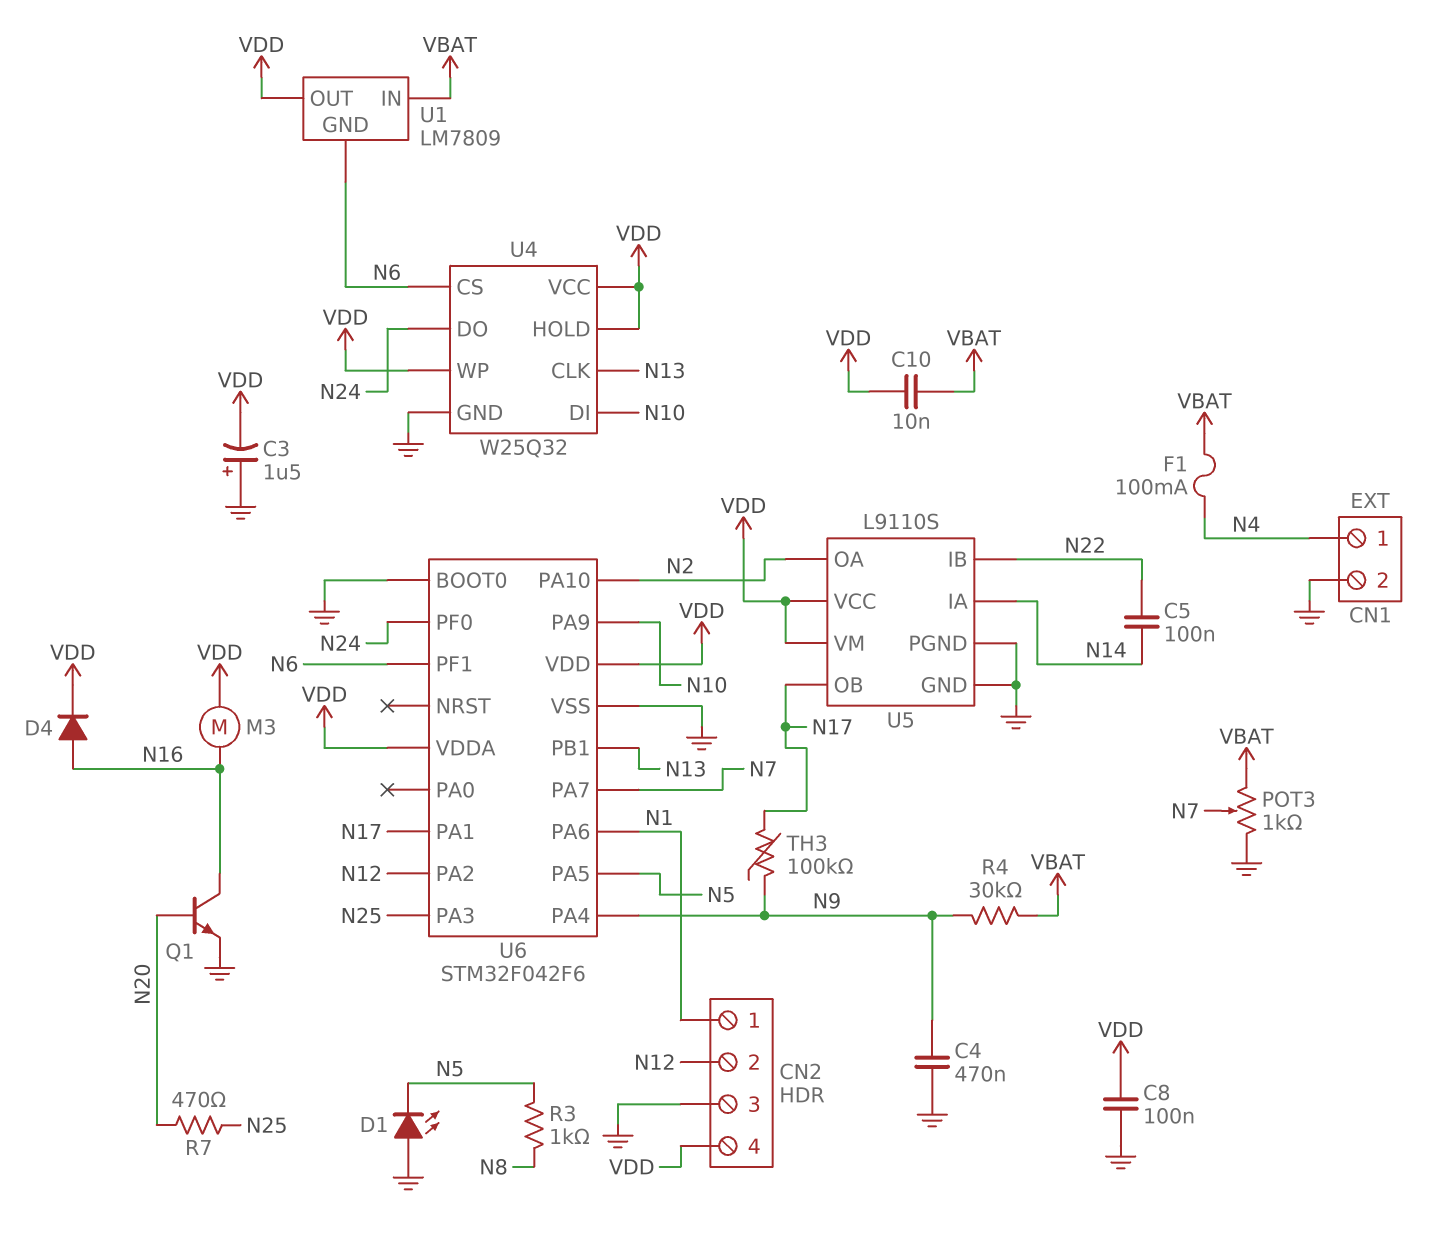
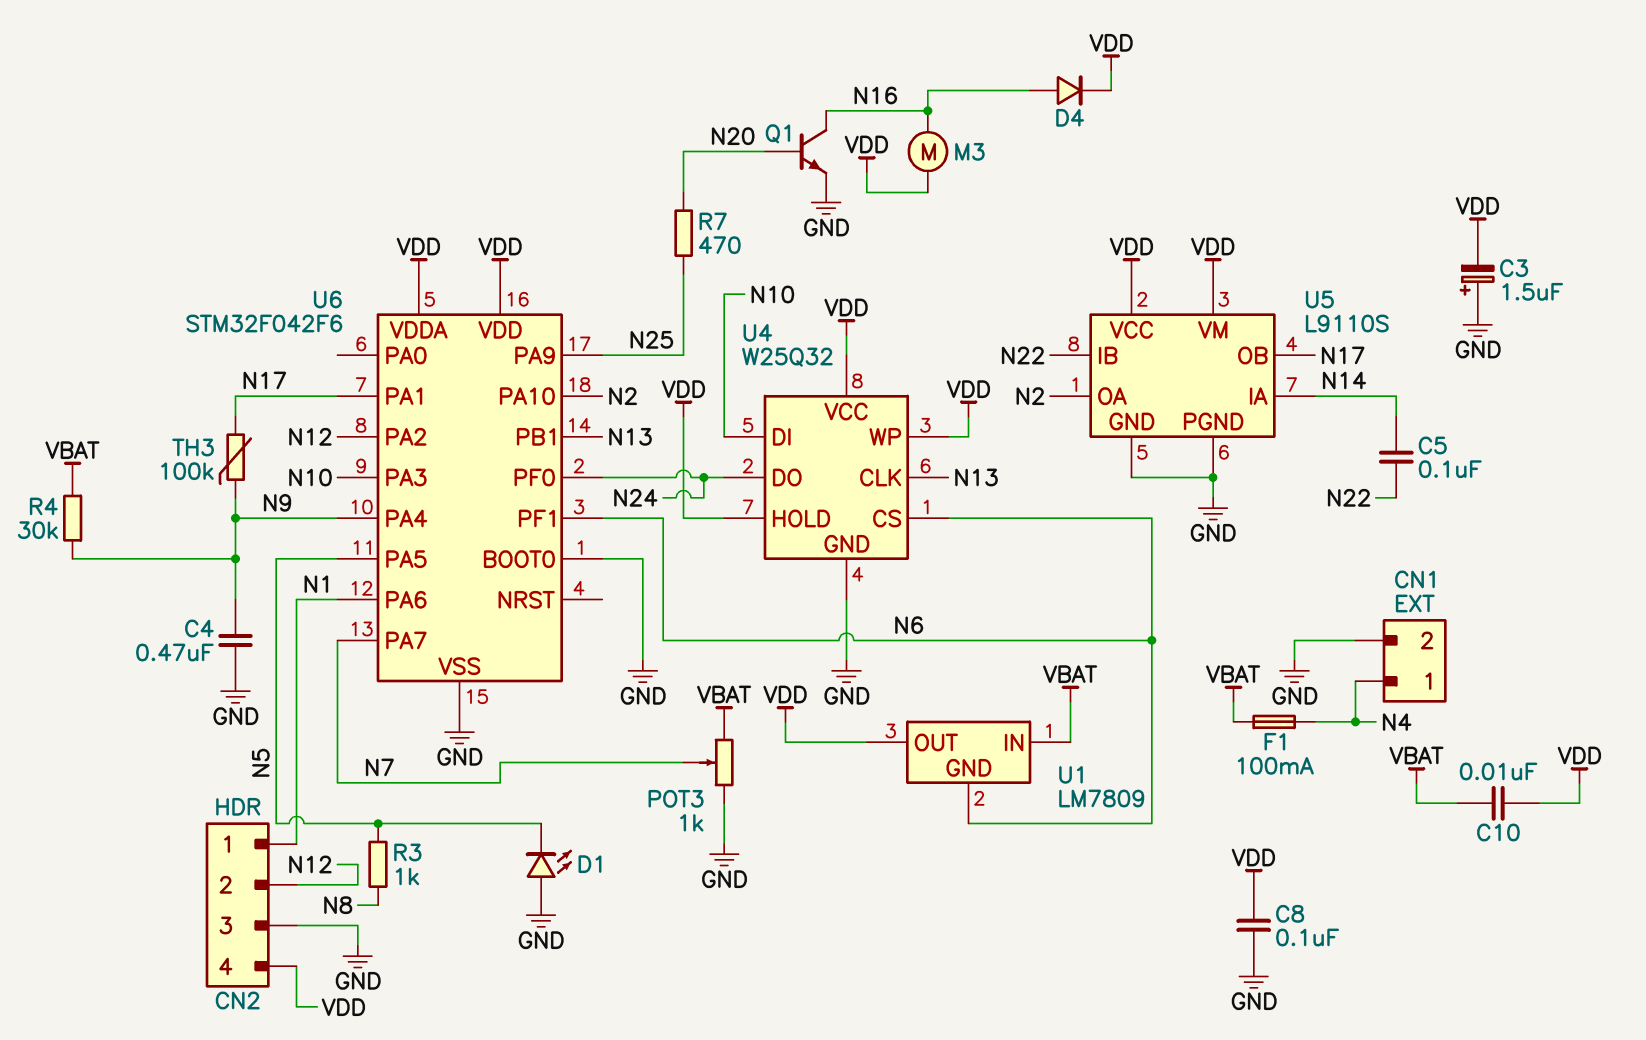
U6 pin PA3: N25 -> N10
U6 pin PA9: N10 -> N25

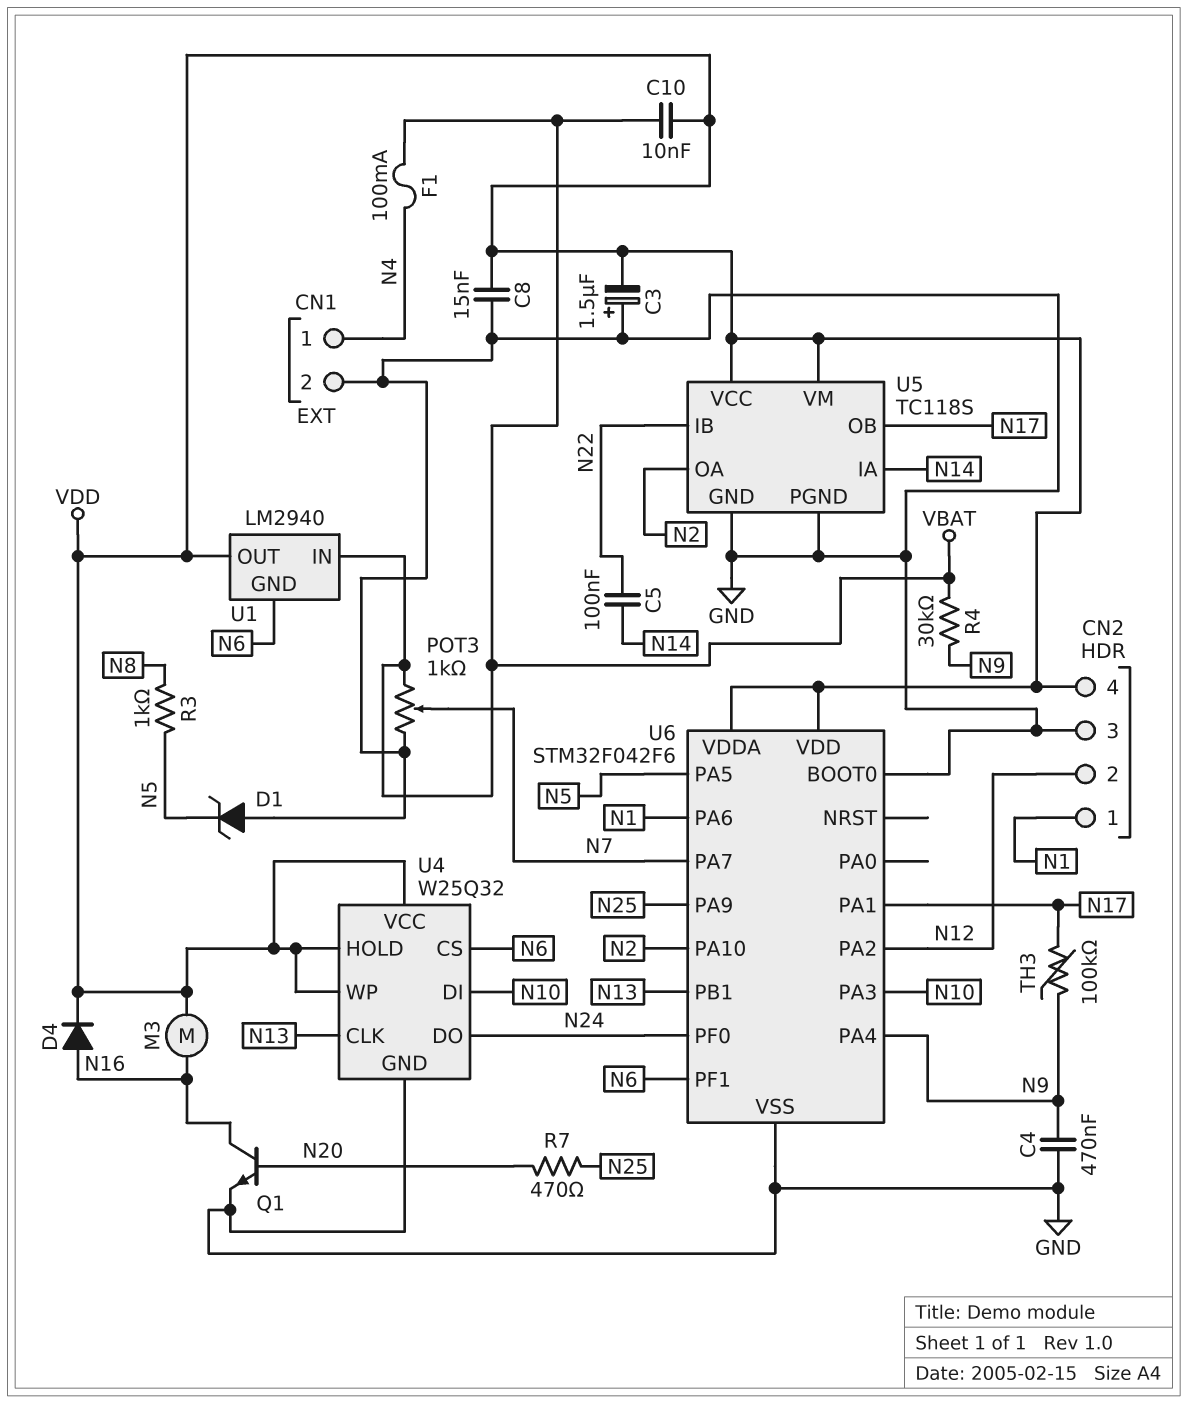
C8: 100nF (GND, VDD) -> 15nF (GND, VDD)
D1: LED (A GND, K N5) -> zener (A GND, K N5)
U1: LM7809 -> LM2940
U5: L9110S -> TC118S

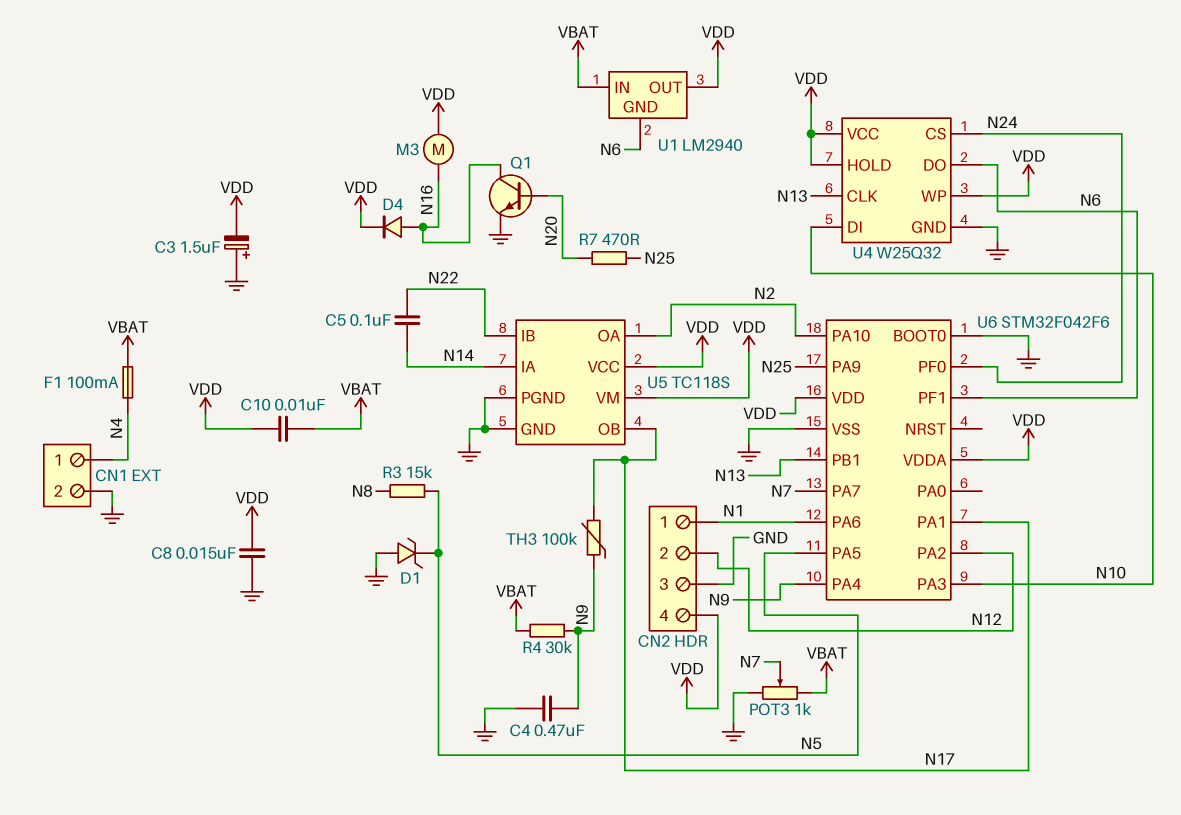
R3: 1k (N5, N8) -> 15k (N5, N8)
U4 pin CS: N6 -> N24
U4 pin DO: N24 -> N6

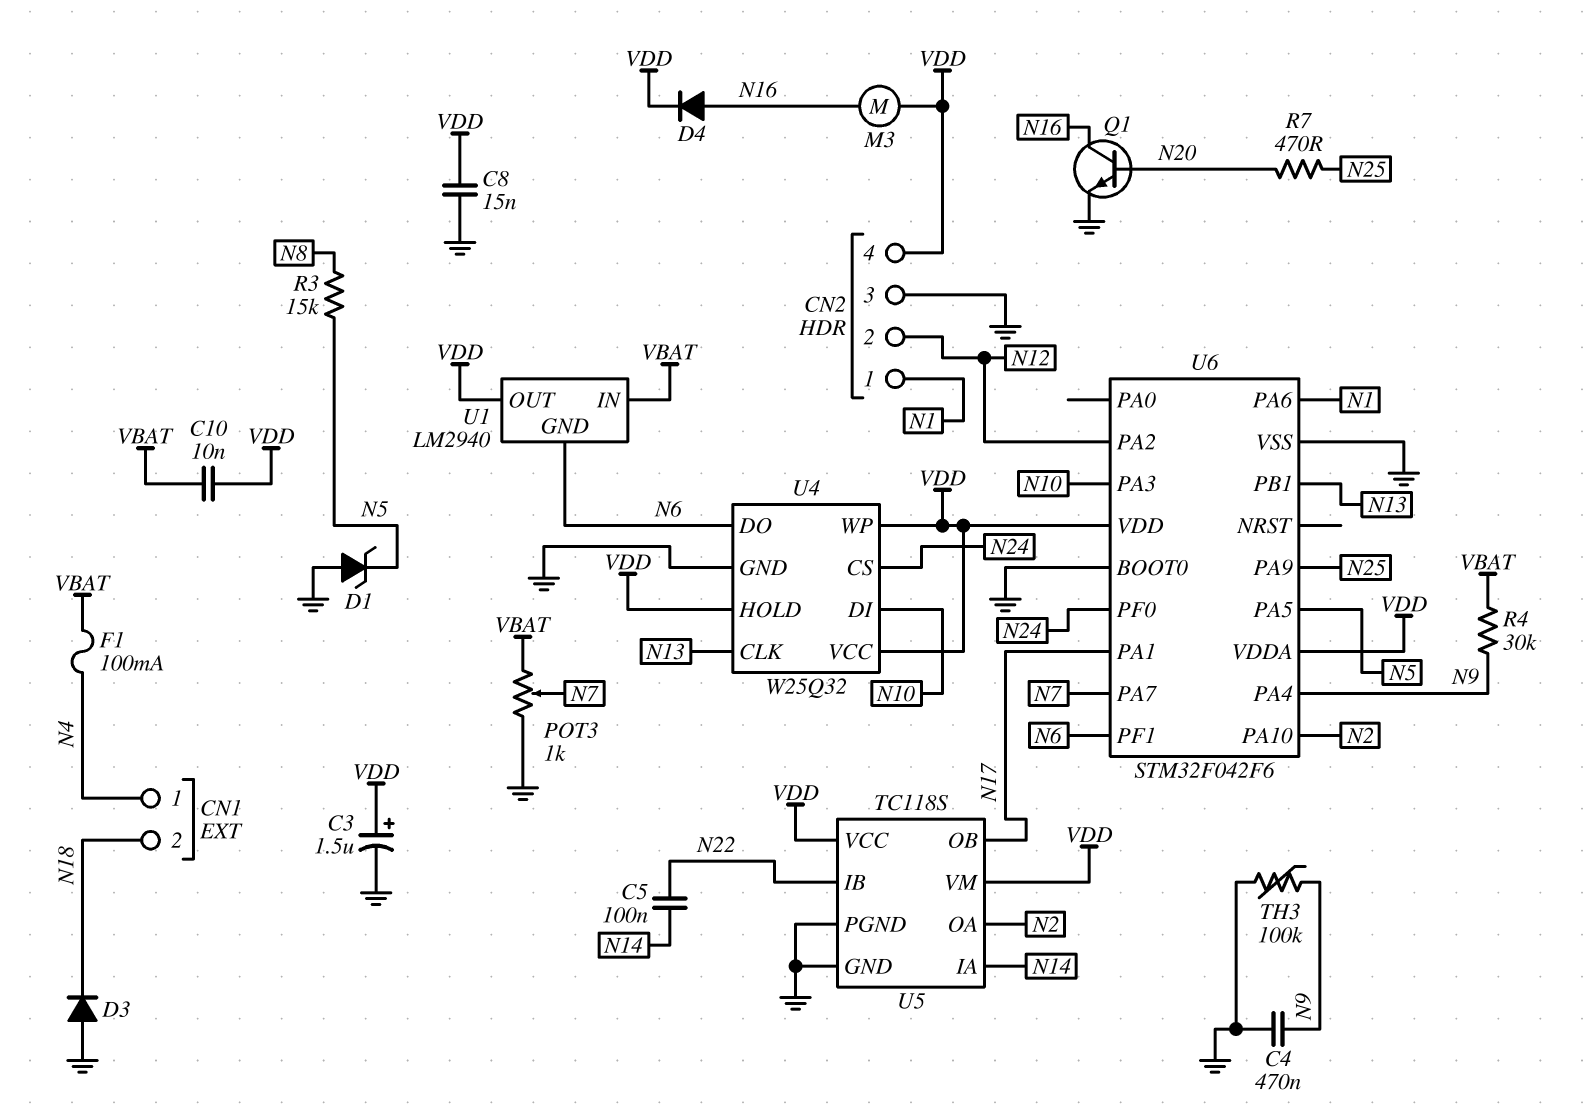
C3: 1.5uF (plus GND, minus VDD) -> 1.5uF (plus VDD, minus GND)
CN1 pin 2: GND -> N18
D3: none -> diode (A GND, K N18)
TH3: 100k (N9, N17) -> 100k (GND, N9)

